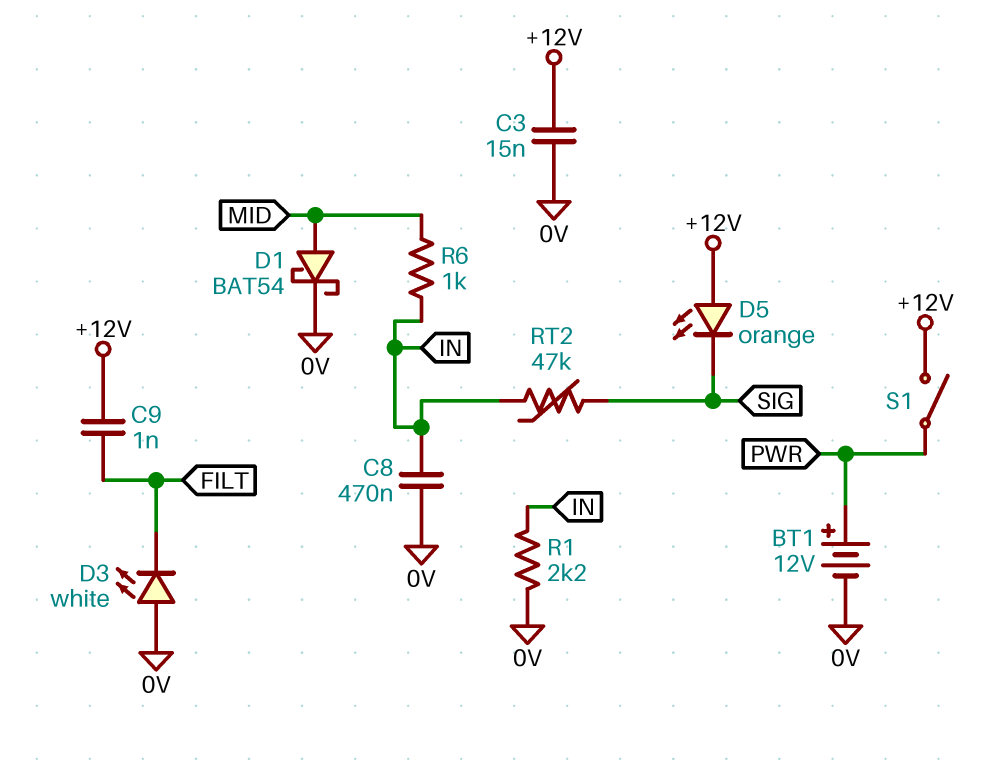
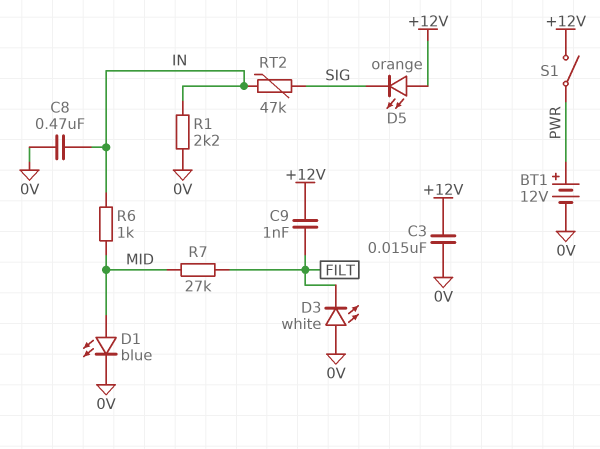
D1: schottky BAT54 (A MID, K 0V) -> LED blue (A MID, K 0V)
R7: none -> 27k (FILT, MID)

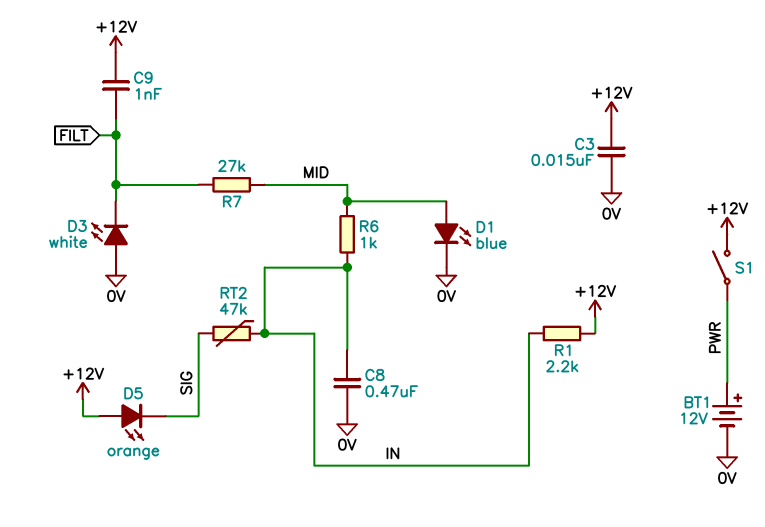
R1: 2.2k (0V, IN) -> 2.2k (+12V, IN)

